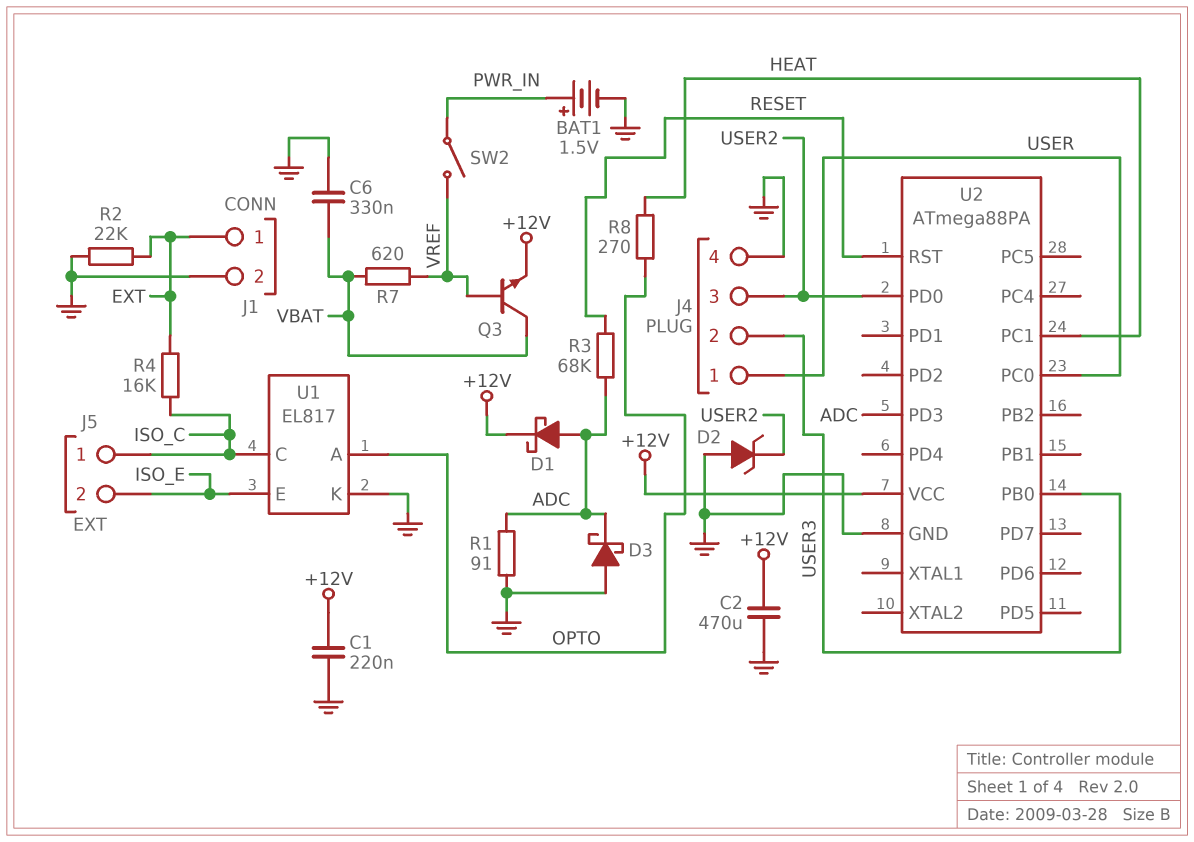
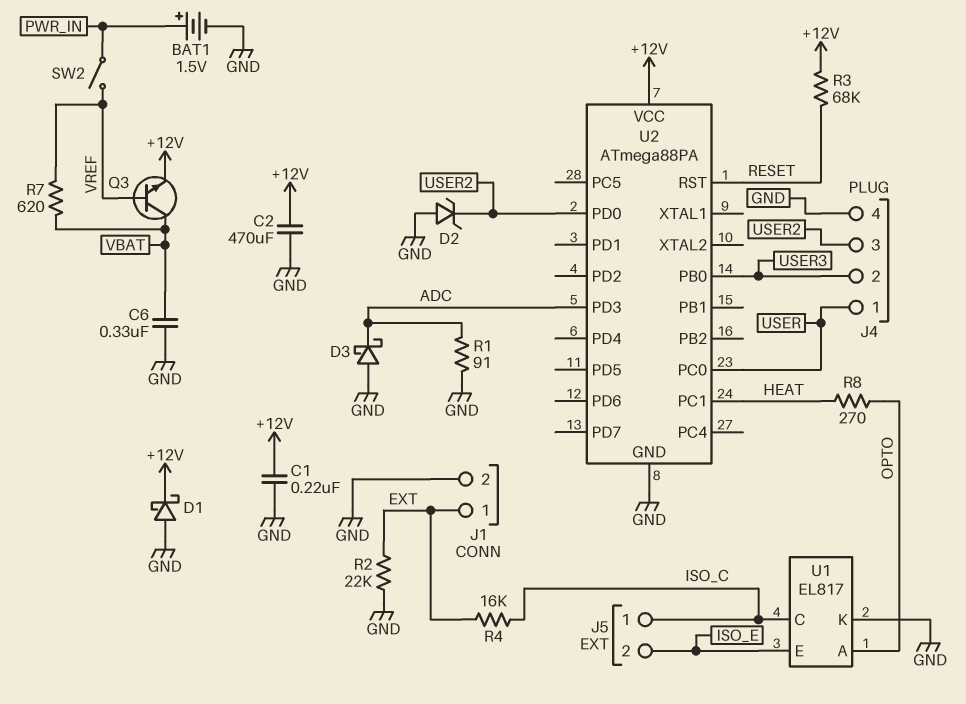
D1: schottky (A ADC, K +12V) -> schottky (A GND, K +12V)
R3: 68k (ADC, RESET) -> 68k (+12V, RESET)

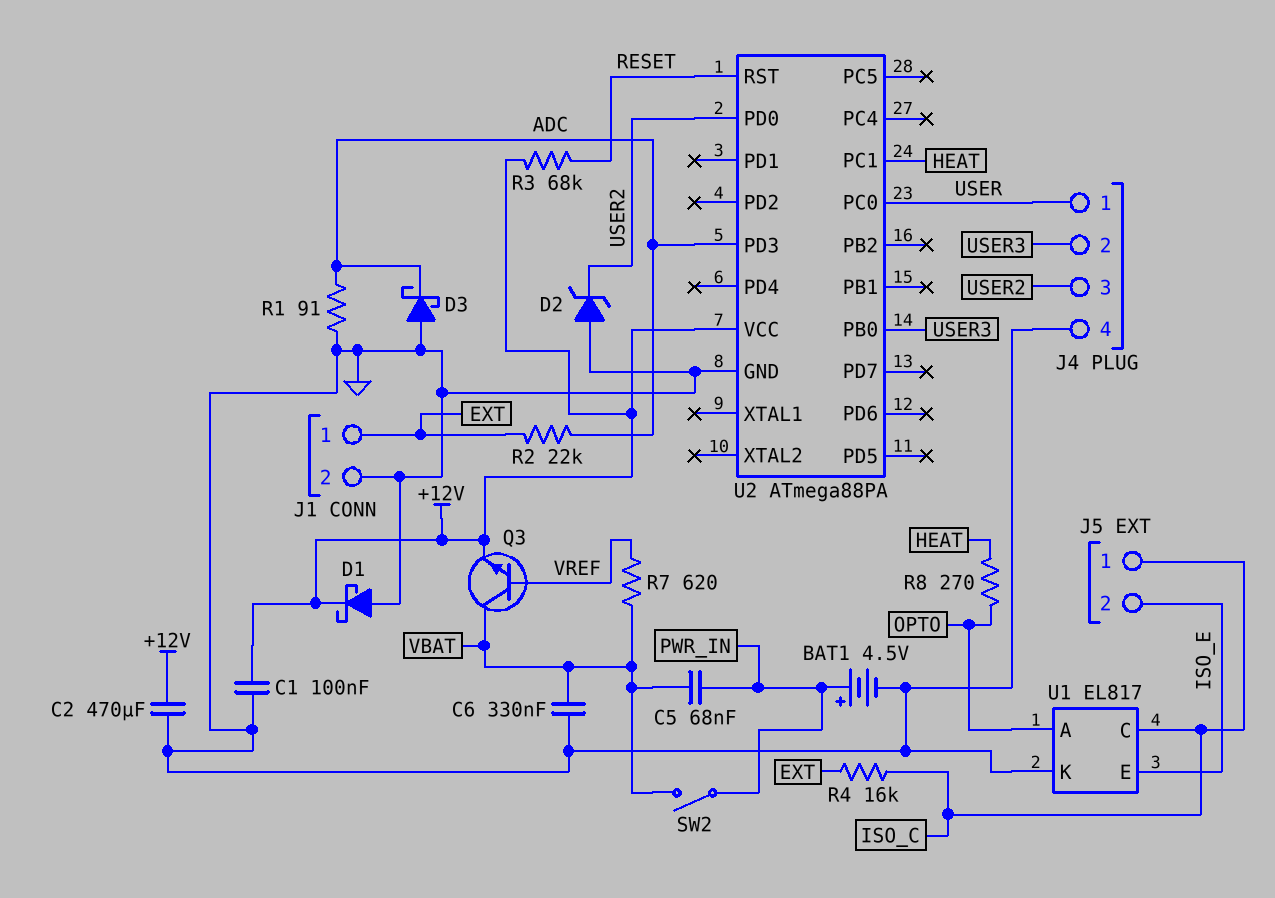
BAT1: 1.5V (plus PWR_IN, minus GND) -> 4.5V (plus PWR_IN, minus GND)
C1: 220nF (+12V, GND) -> 100nF (+12V, GND)
C5: none -> 68nF (PWR_IN, VBAT)
R2: 22k (EXT, GND) -> 22k (ADC, EXT)
SW2: switch (PWR_IN, VREF) -> switch (PWR_IN, VBAT)

